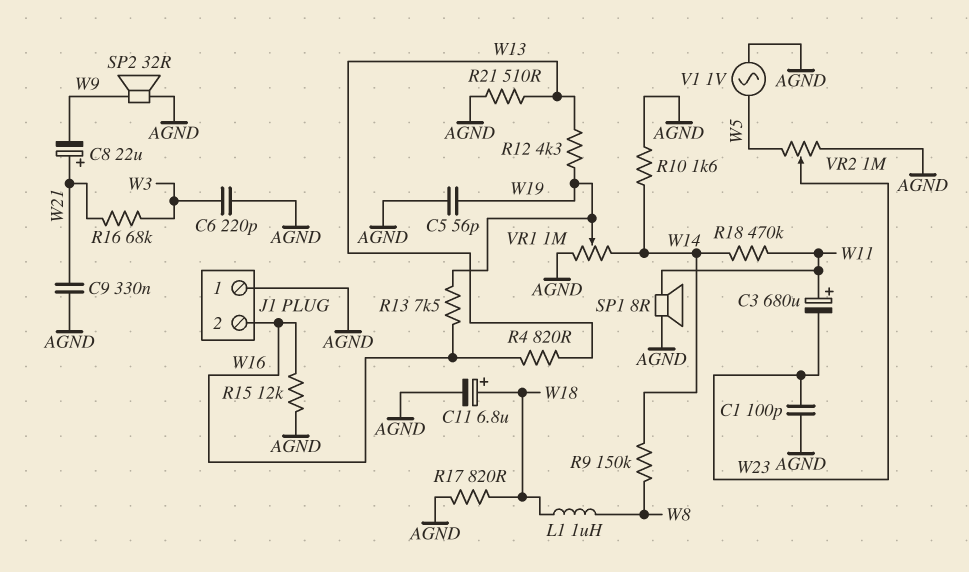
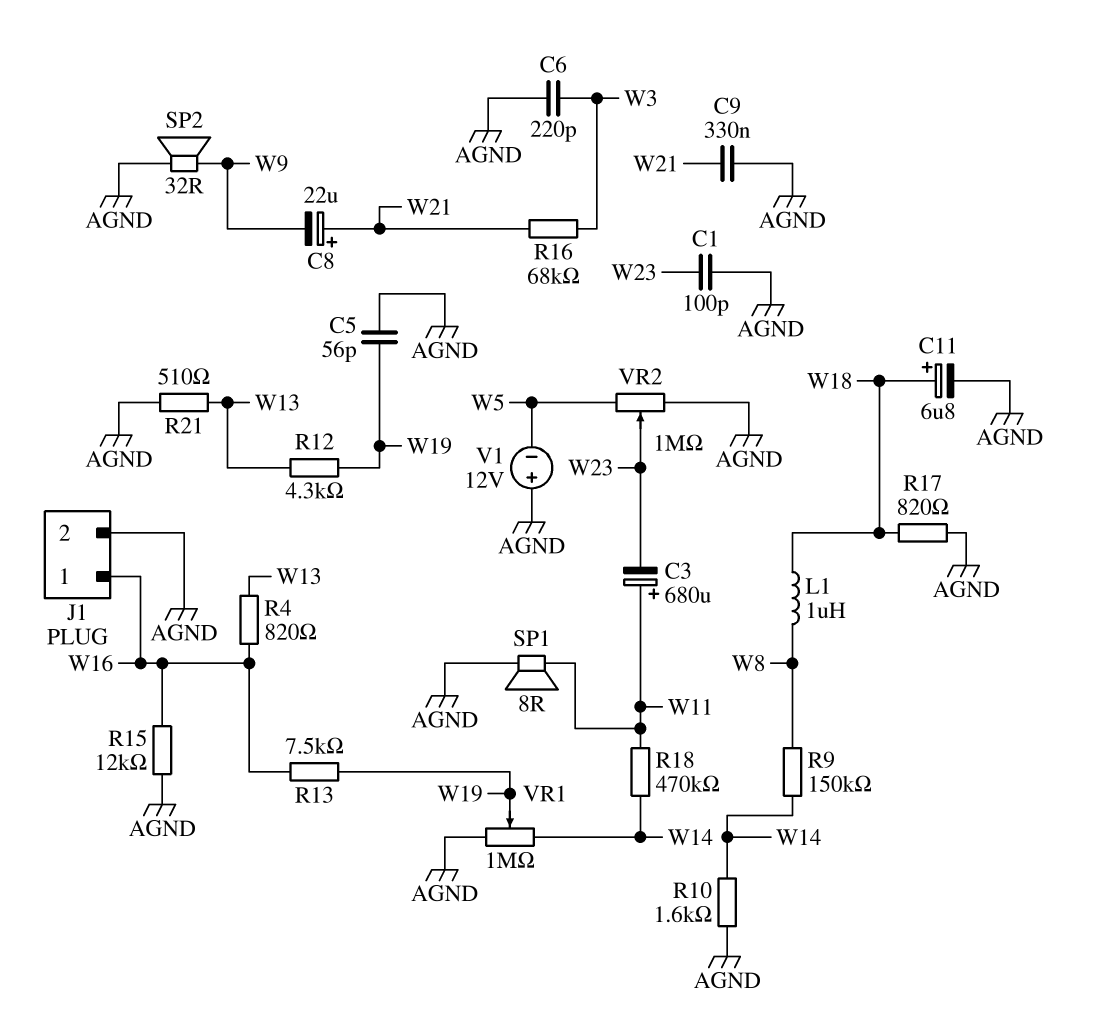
J1 pin 1: AGND -> W16
J1 pin 2: W16 -> AGND
V1: AC 1V (AGND, W5) -> 12V (plus AGND, minus W5)

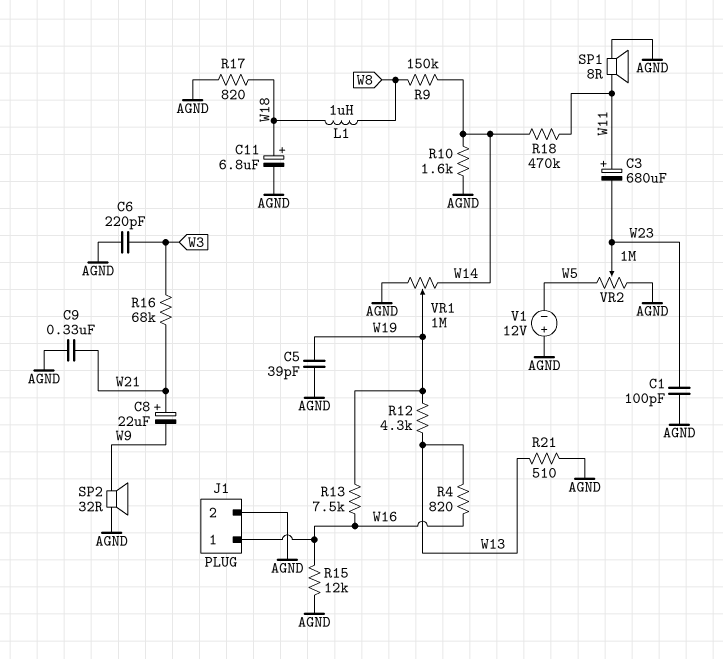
C5: 56pF (AGND, W19) -> 39pF (AGND, W19)

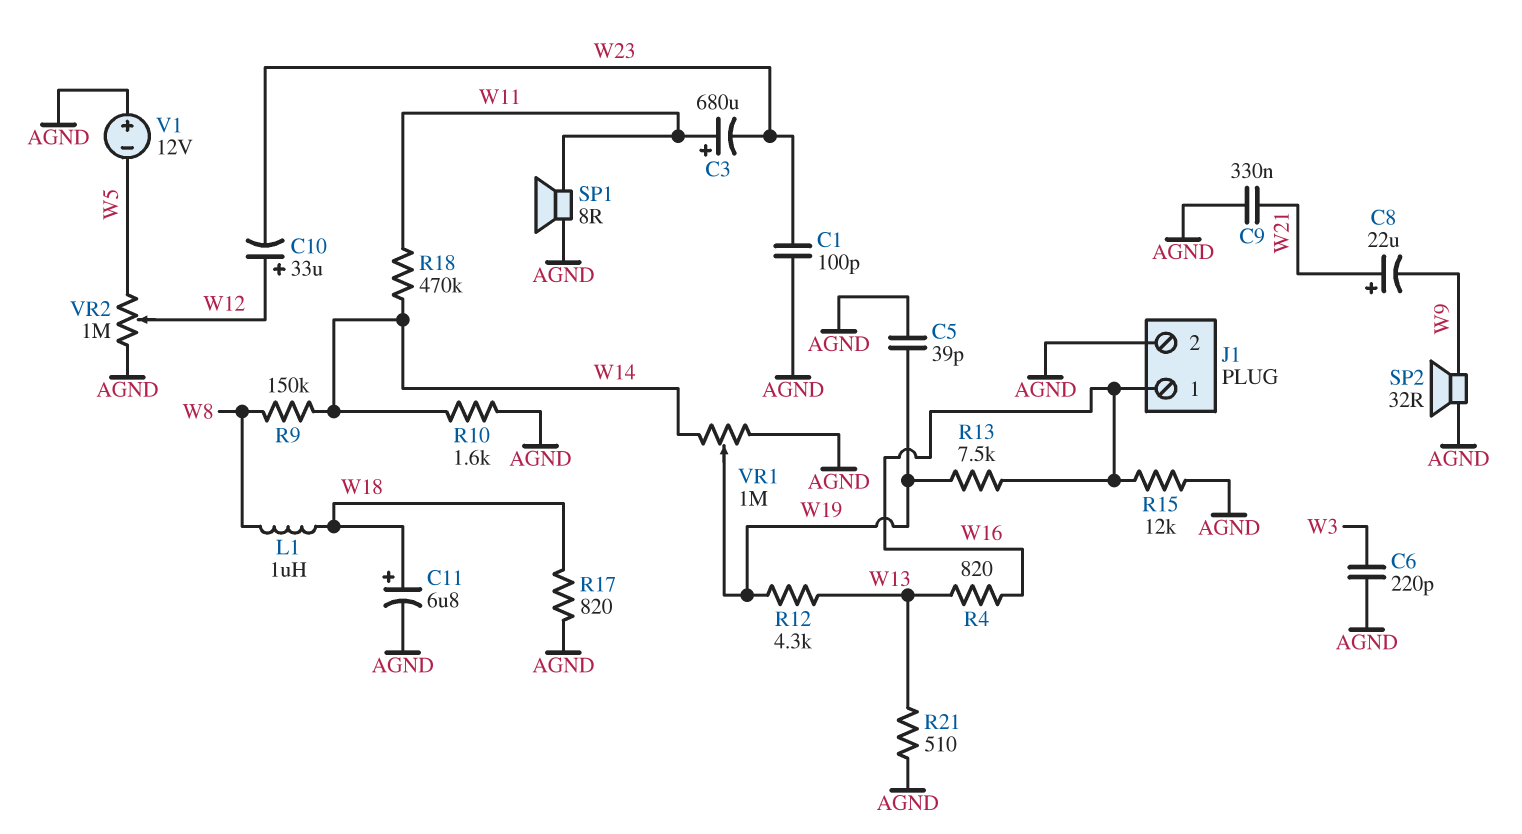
C10: none -> 33uF (plus W12, minus W23)
R16: 68k (W3, W21) -> none
VR2: 1M (AGND, W5, wiper W23) -> 1M (AGND, W5, wiper W12)

